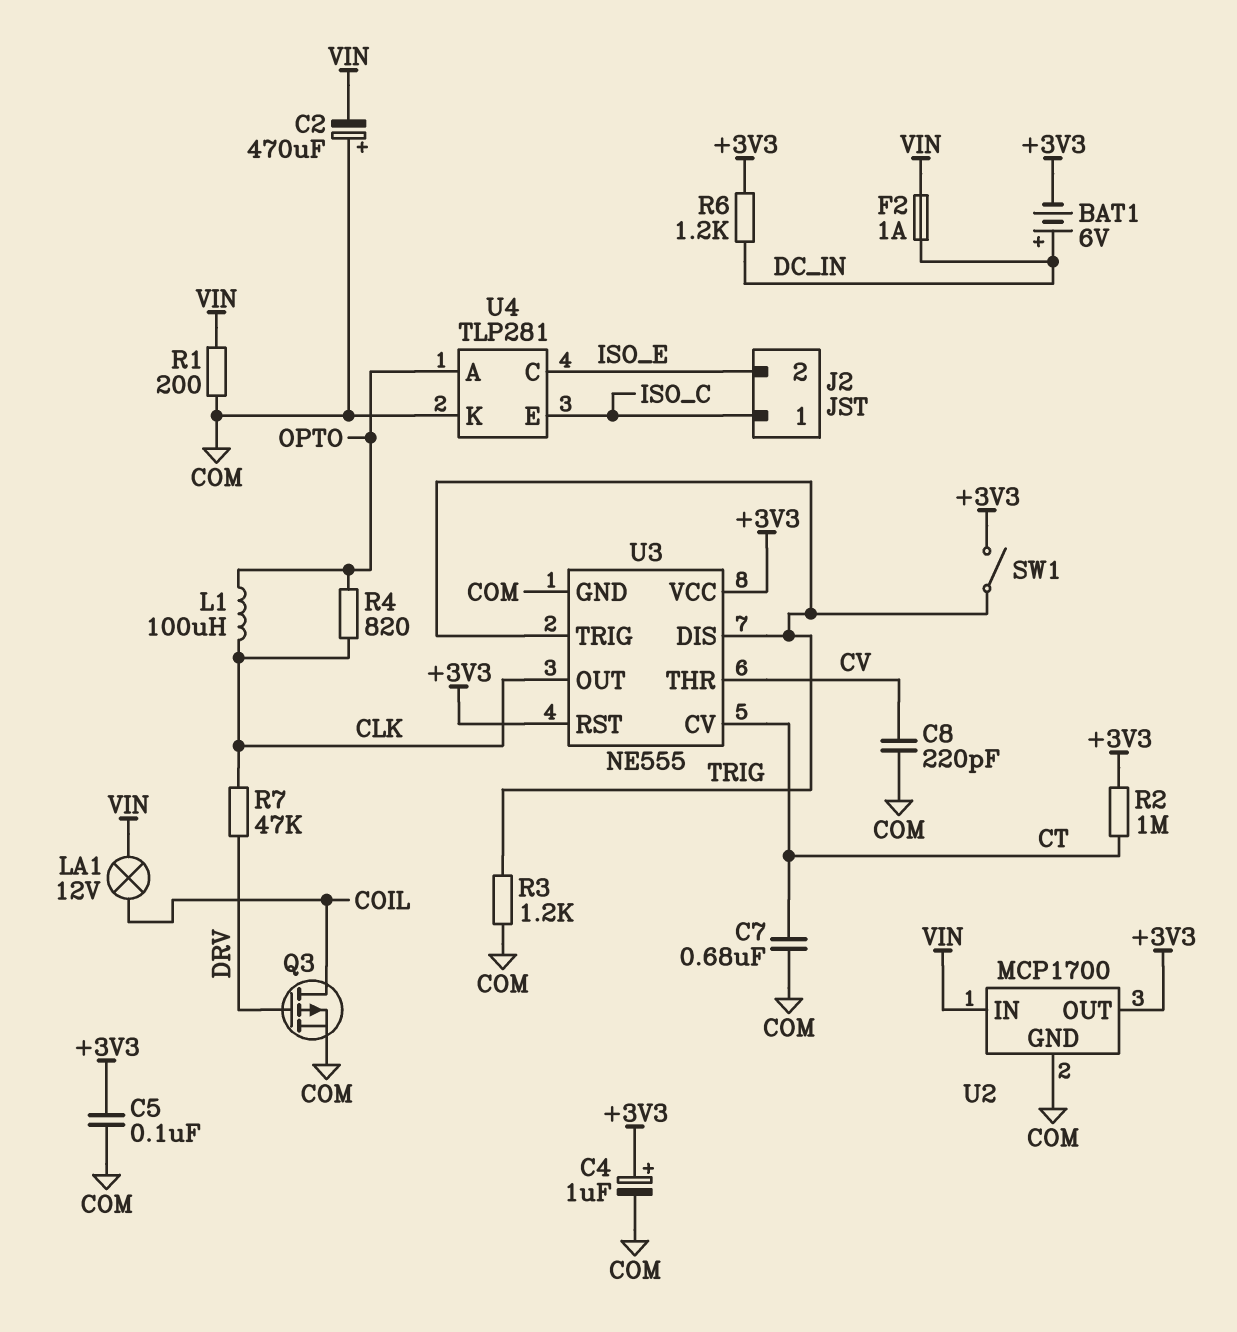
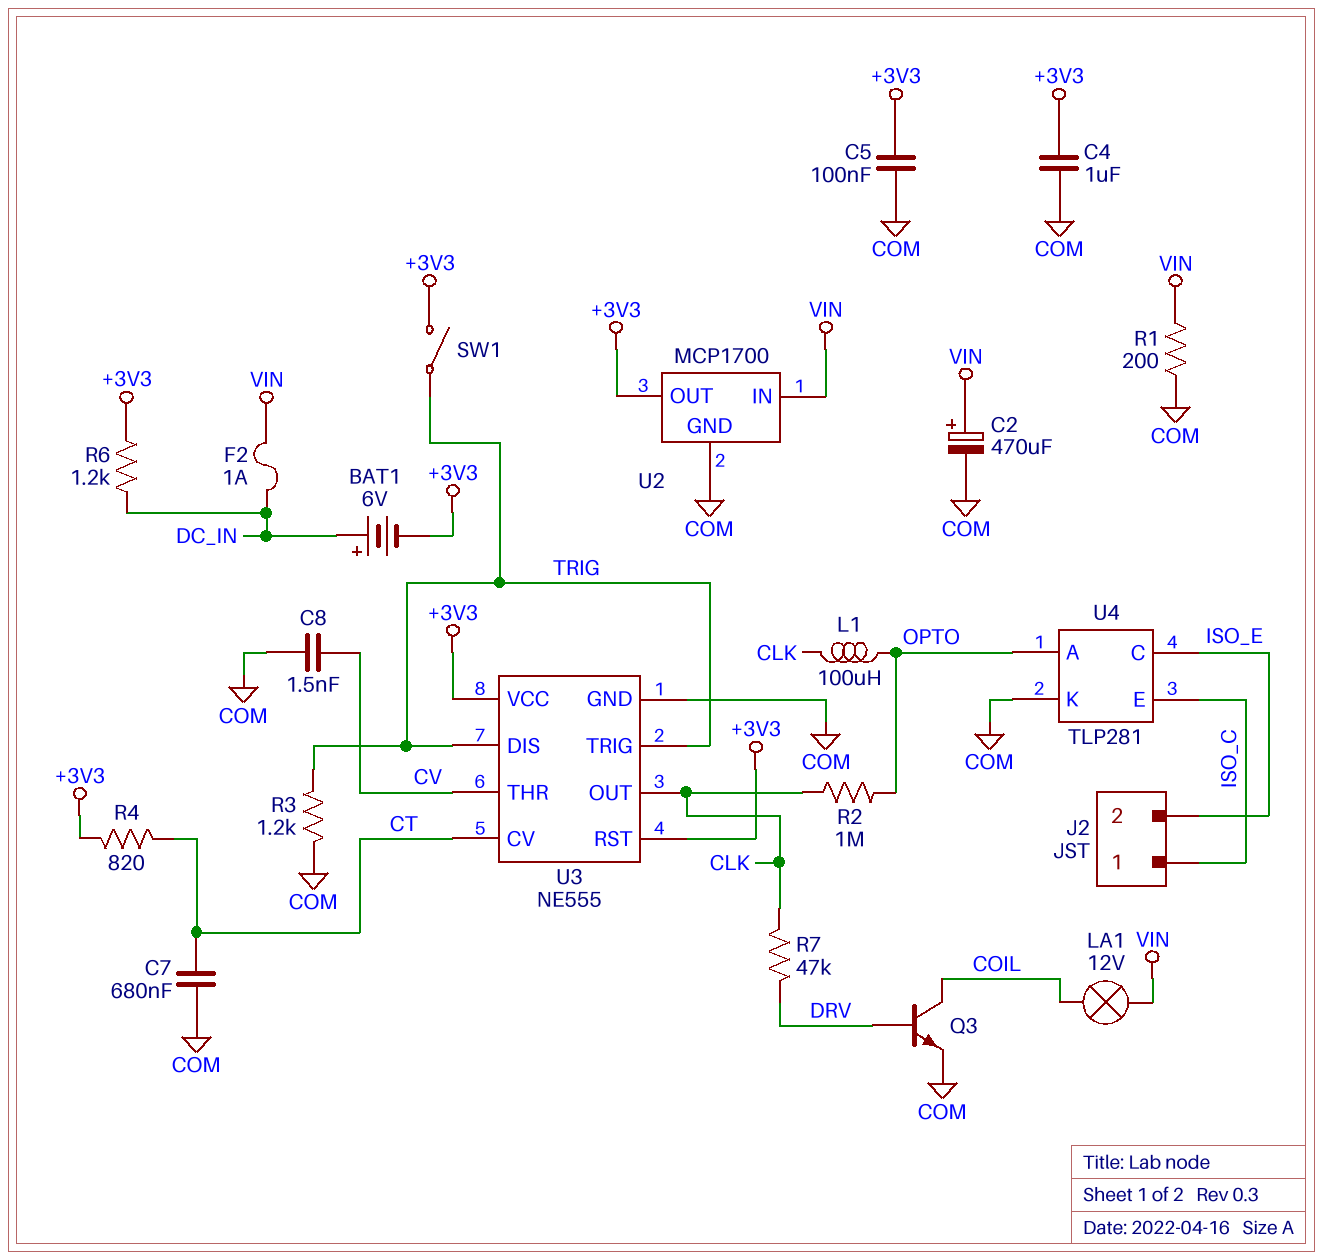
C2: 470uF (plus COM, minus VIN) -> 470uF (plus VIN, minus COM)
C4: 1uF (plus +3V3, minus COM) -> 1uF (+3V3, COM)
C8: 220pF (COM, CV) -> 1.5nF (COM, CV)
Q3: PMOS (G DRV, D COIL, S COM) -> NPN (B DRV, C COIL, E COM)
R2: 1M (+3V3, CT) -> 1M (CLK, OPTO)
R4: 820 (CLK, OPTO) -> 820 (+3V3, CT)

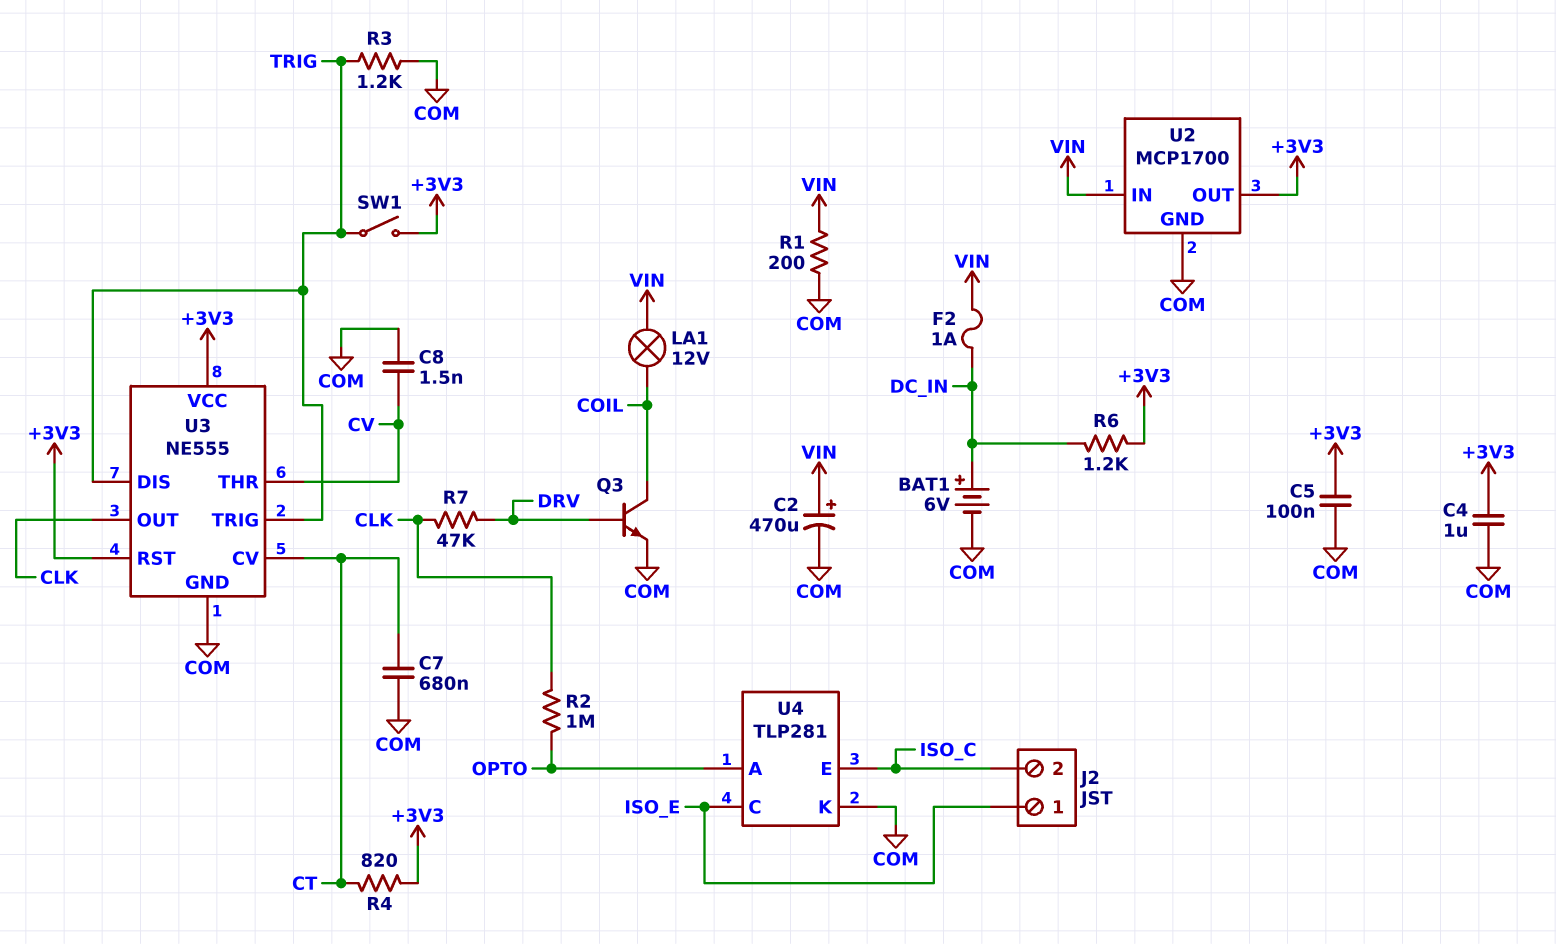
BAT1: 6V (plus DC_IN, minus +3V3) -> 6V (plus DC_IN, minus COM)
J2 pin 1: ISO_C -> ISO_E
J2 pin 2: ISO_E -> ISO_C
L1: 100uH (CLK, OPTO) -> none

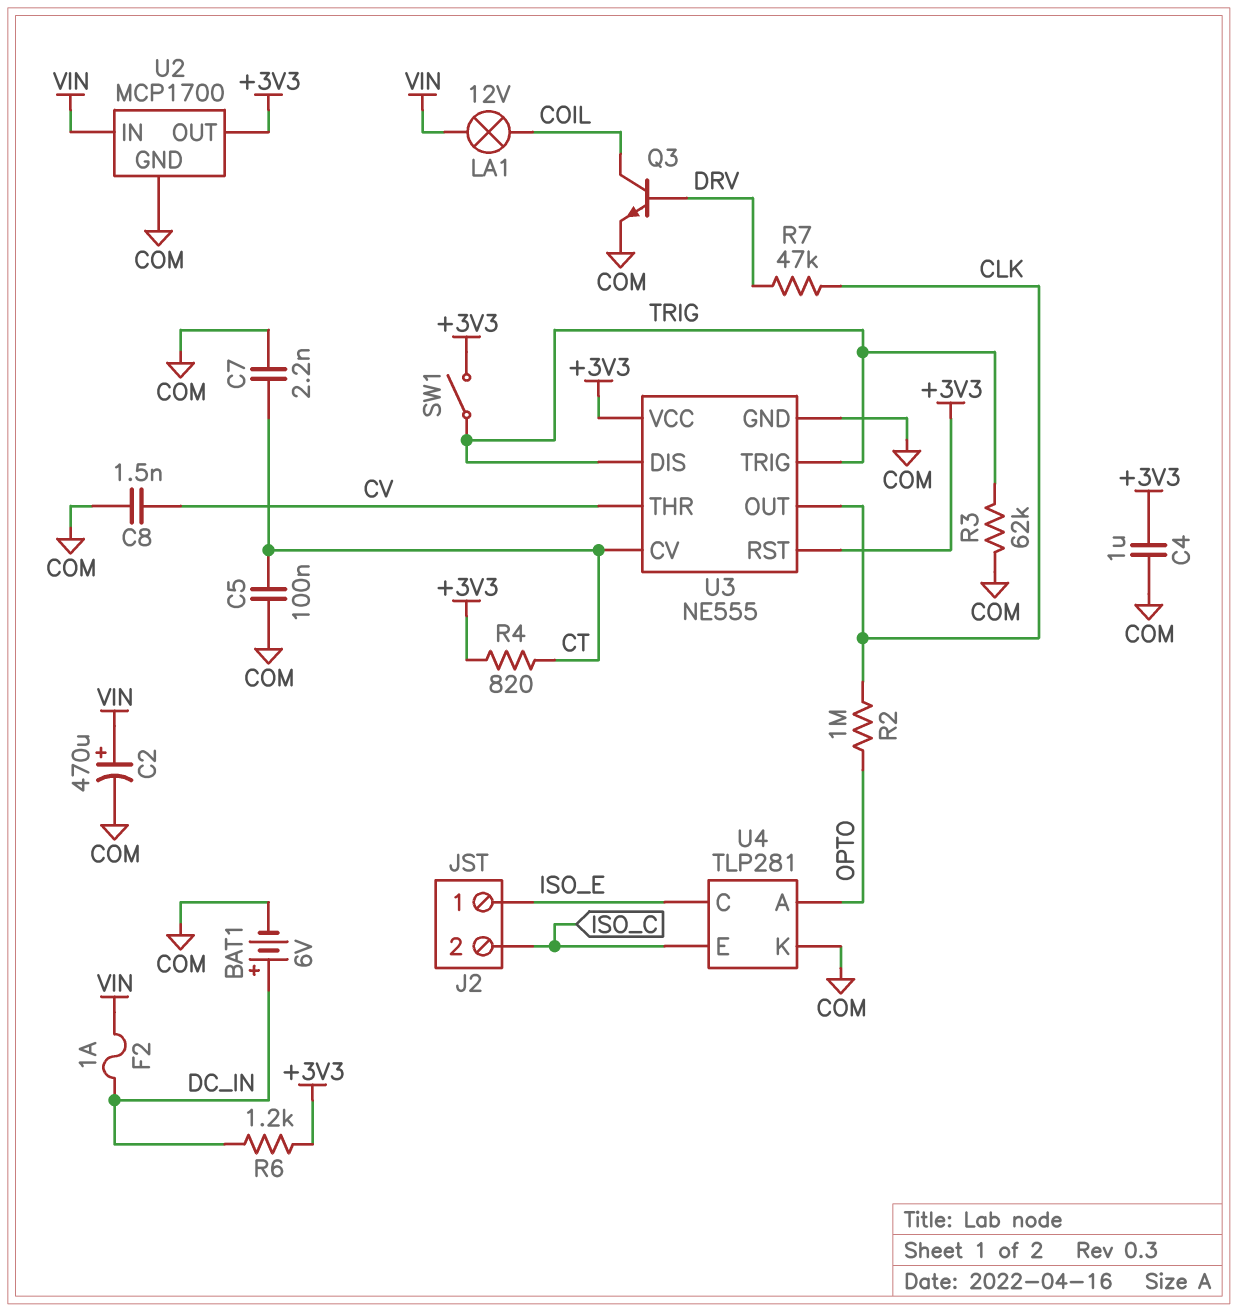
C5: 100nF (+3V3, COM) -> 100nF (COM, CT)
C7: 680nF (COM, CT) -> 2.2nF (COM, CT)
R1: 200 (COM, VIN) -> none
R3: 1.2k (COM, TRIG) -> 62k (COM, TRIG)

